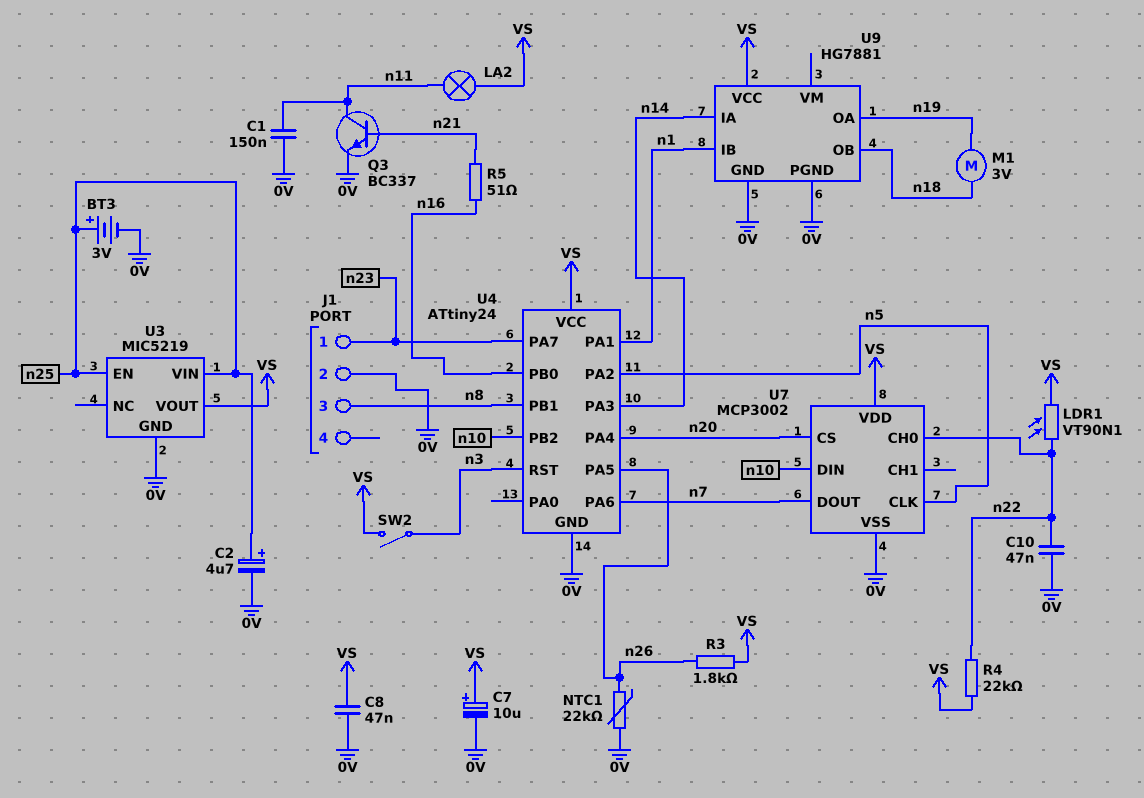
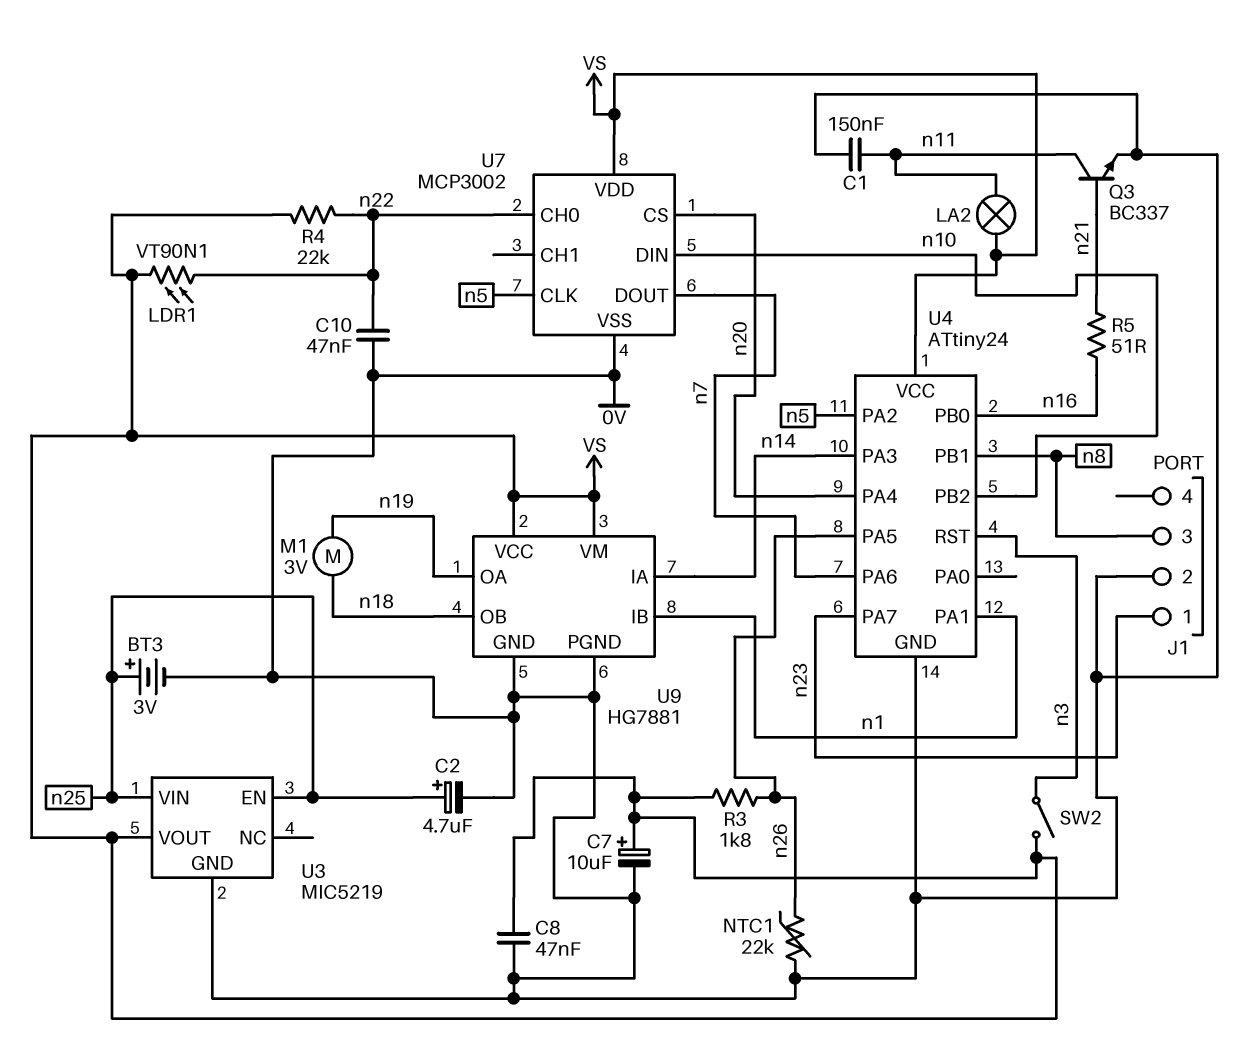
U9 pin VM: none -> VS

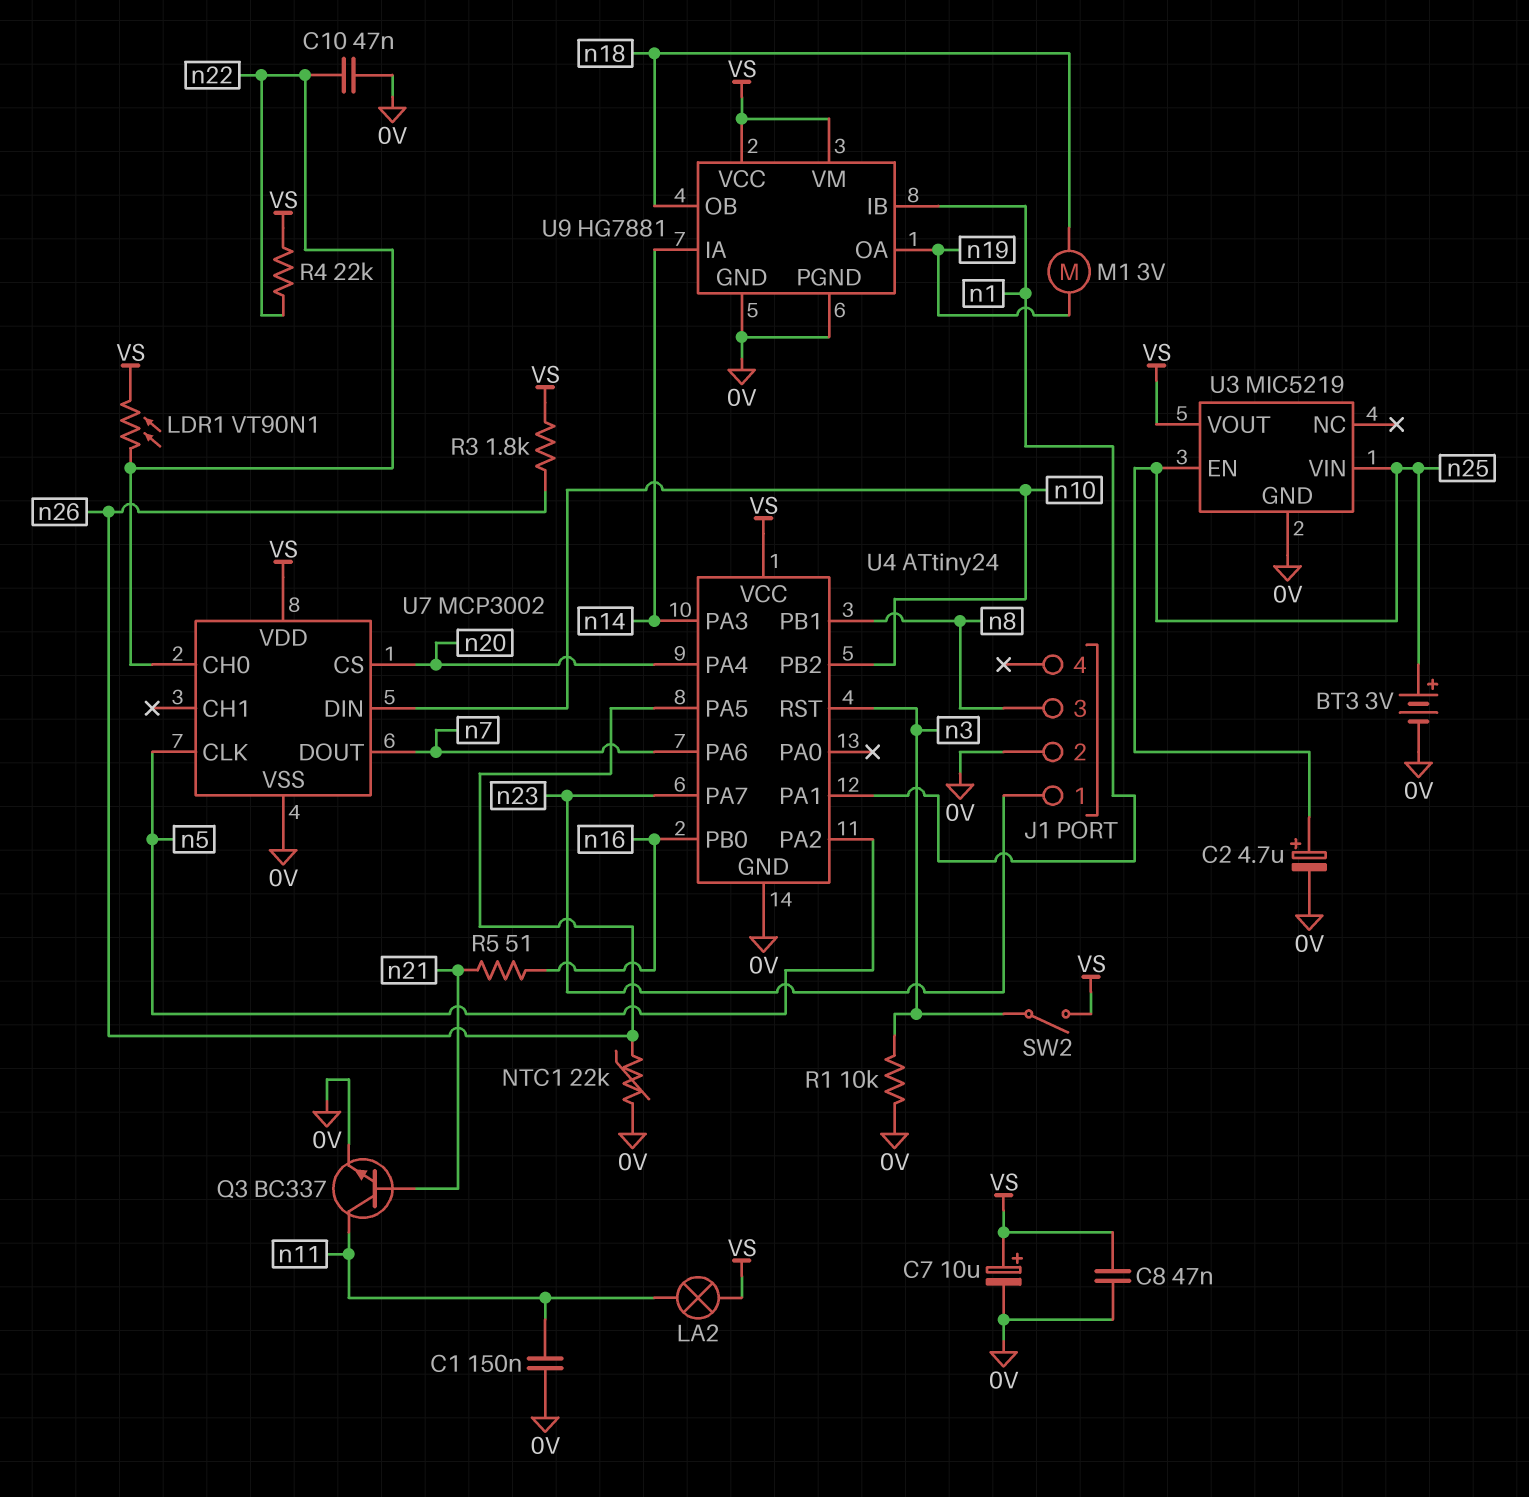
R1: none -> 10k (0V, n3)

